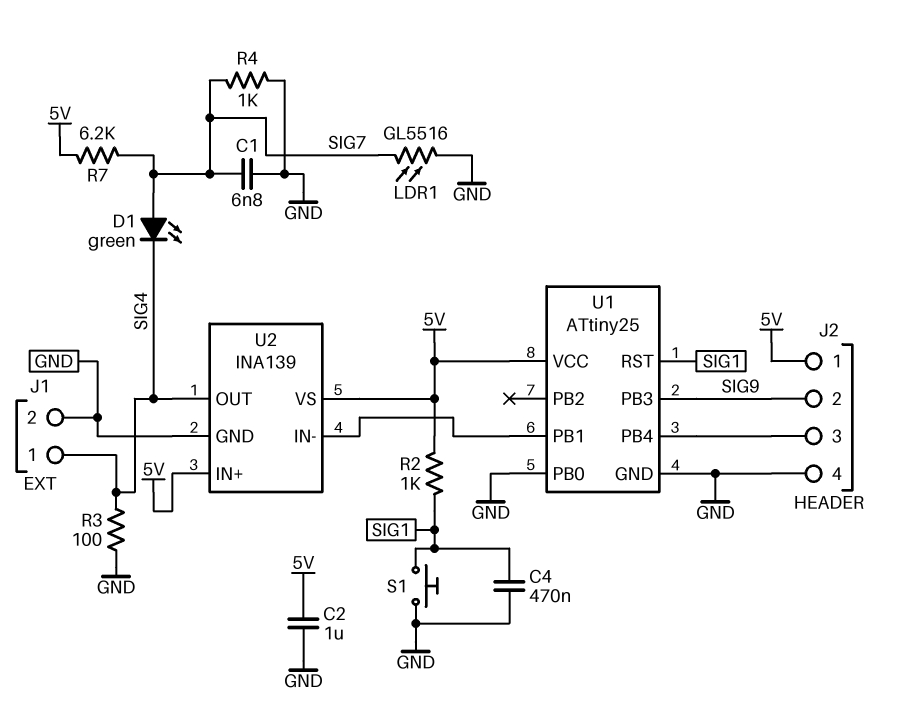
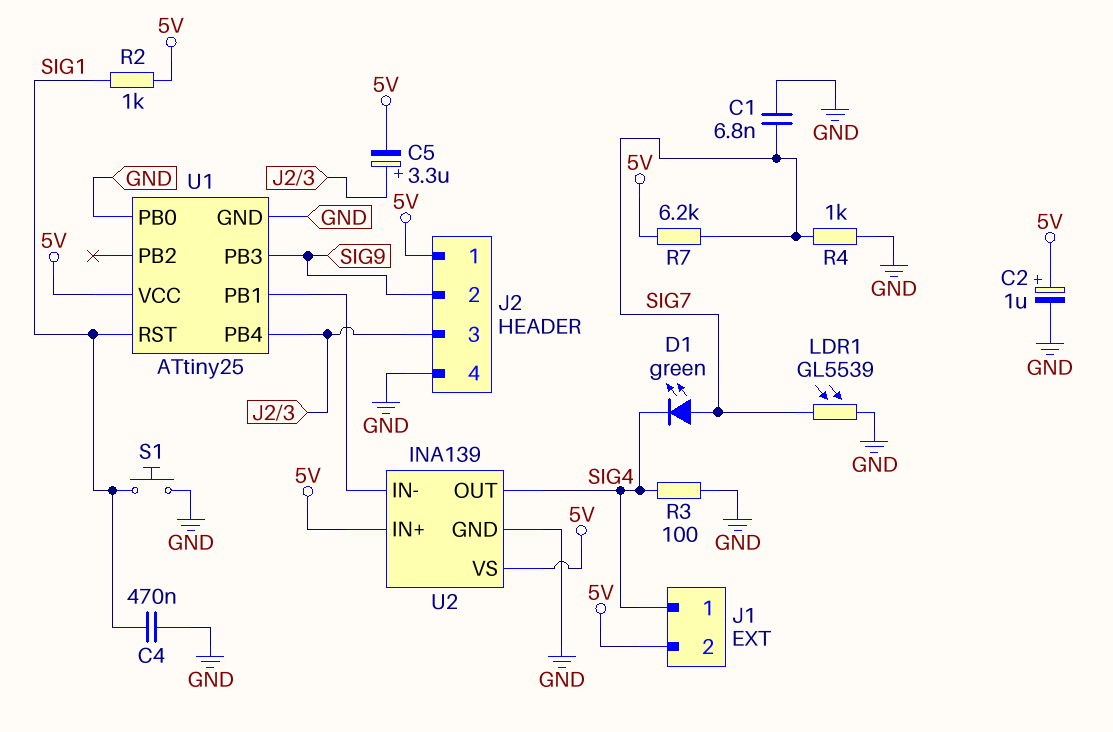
C2: 1uF (5V, GND) -> 1uF (plus 5V, minus GND)
C5: none -> 3.3uF (plus J2/3, minus 5V)
J1 pin 2: GND -> 5V
LDR1: GL5516 (GND, SIG7) -> GL5539 (GND, SIG7)

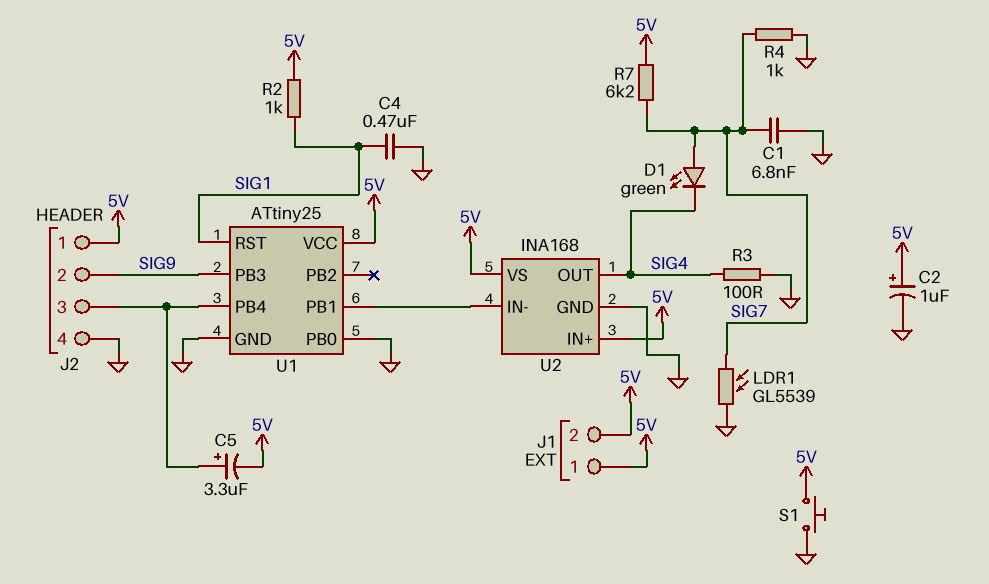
J1 pin 1: SIG4 -> 5V
S1: button (GND, SIG1) -> button (5V, GND)
U2: INA139 -> INA168

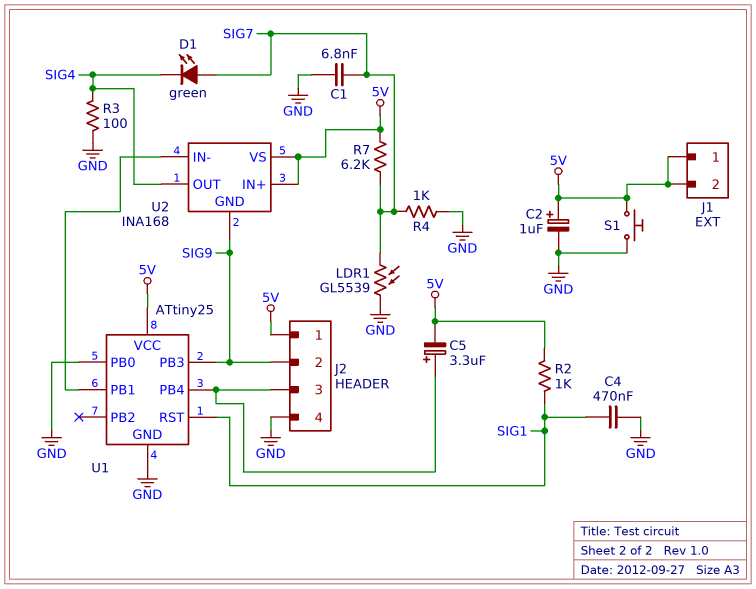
U2 pin GND: GND -> SIG9

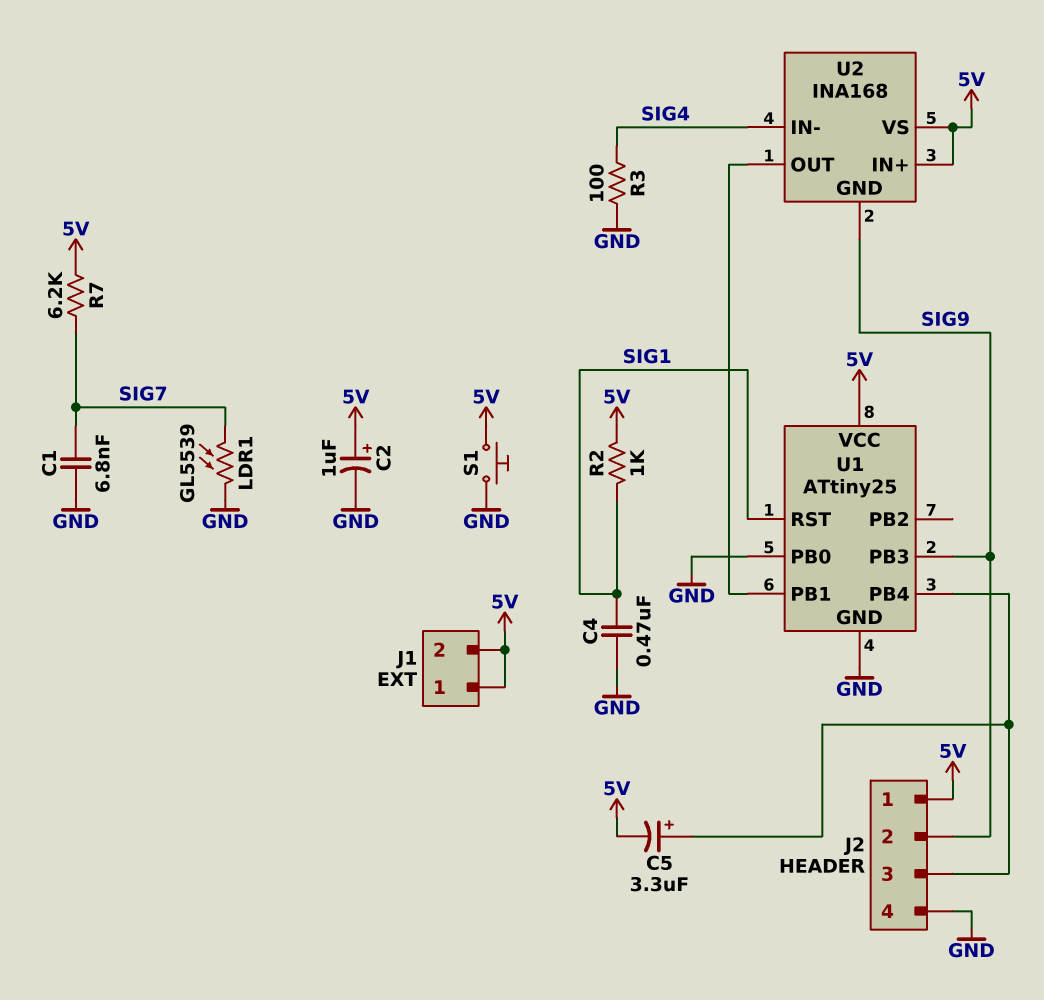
D1: LED green (A SIG7, K SIG4) -> none
R4: 1k (GND, SIG7) -> none
U2 pin IN-: U1/PB1 -> SIG4
U2 pin OUT: SIG4 -> U1/PB1

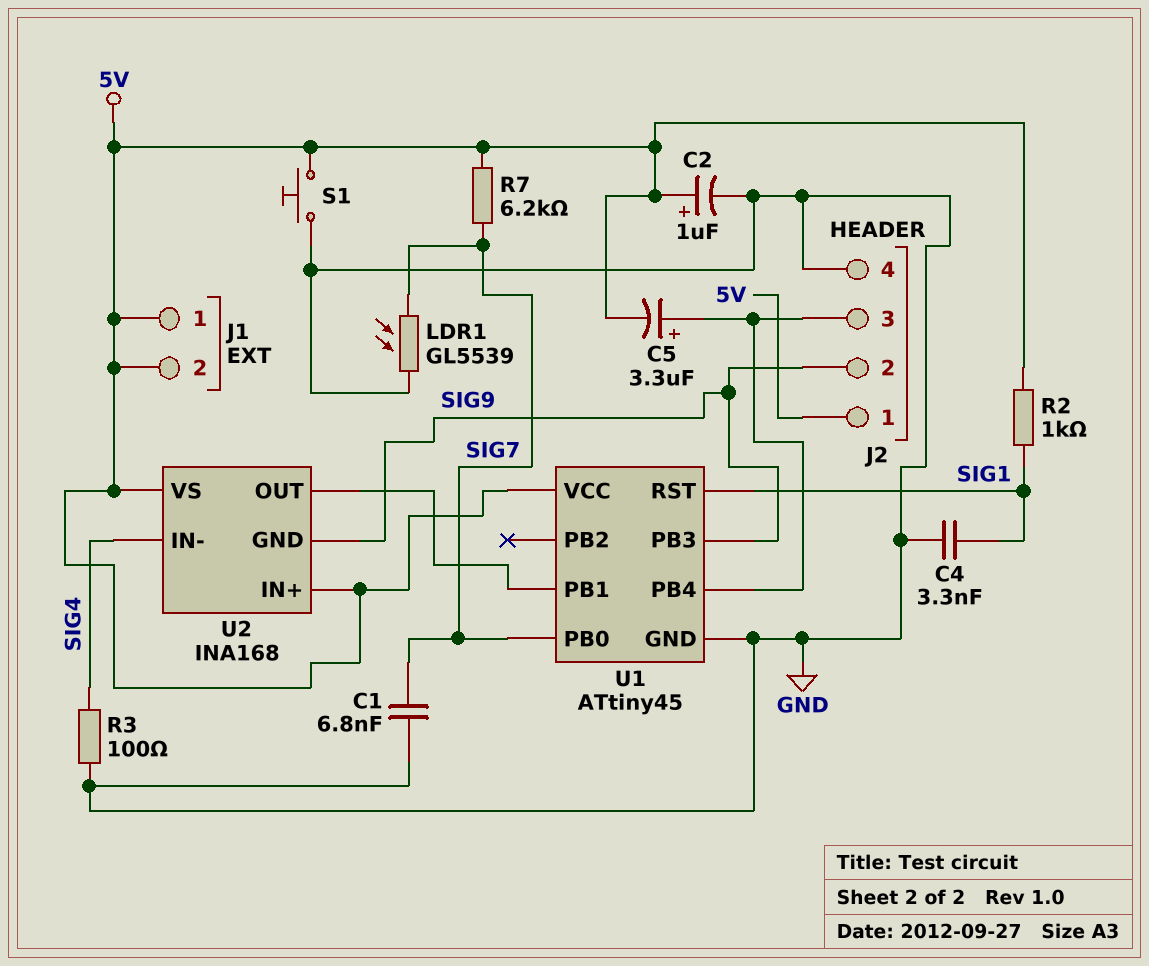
C4: 470nF (GND, SIG1) -> 3.3nF (GND, SIG1)
U1: ATtiny25 -> ATtiny45
U1 pin PB0: GND -> SIG7

